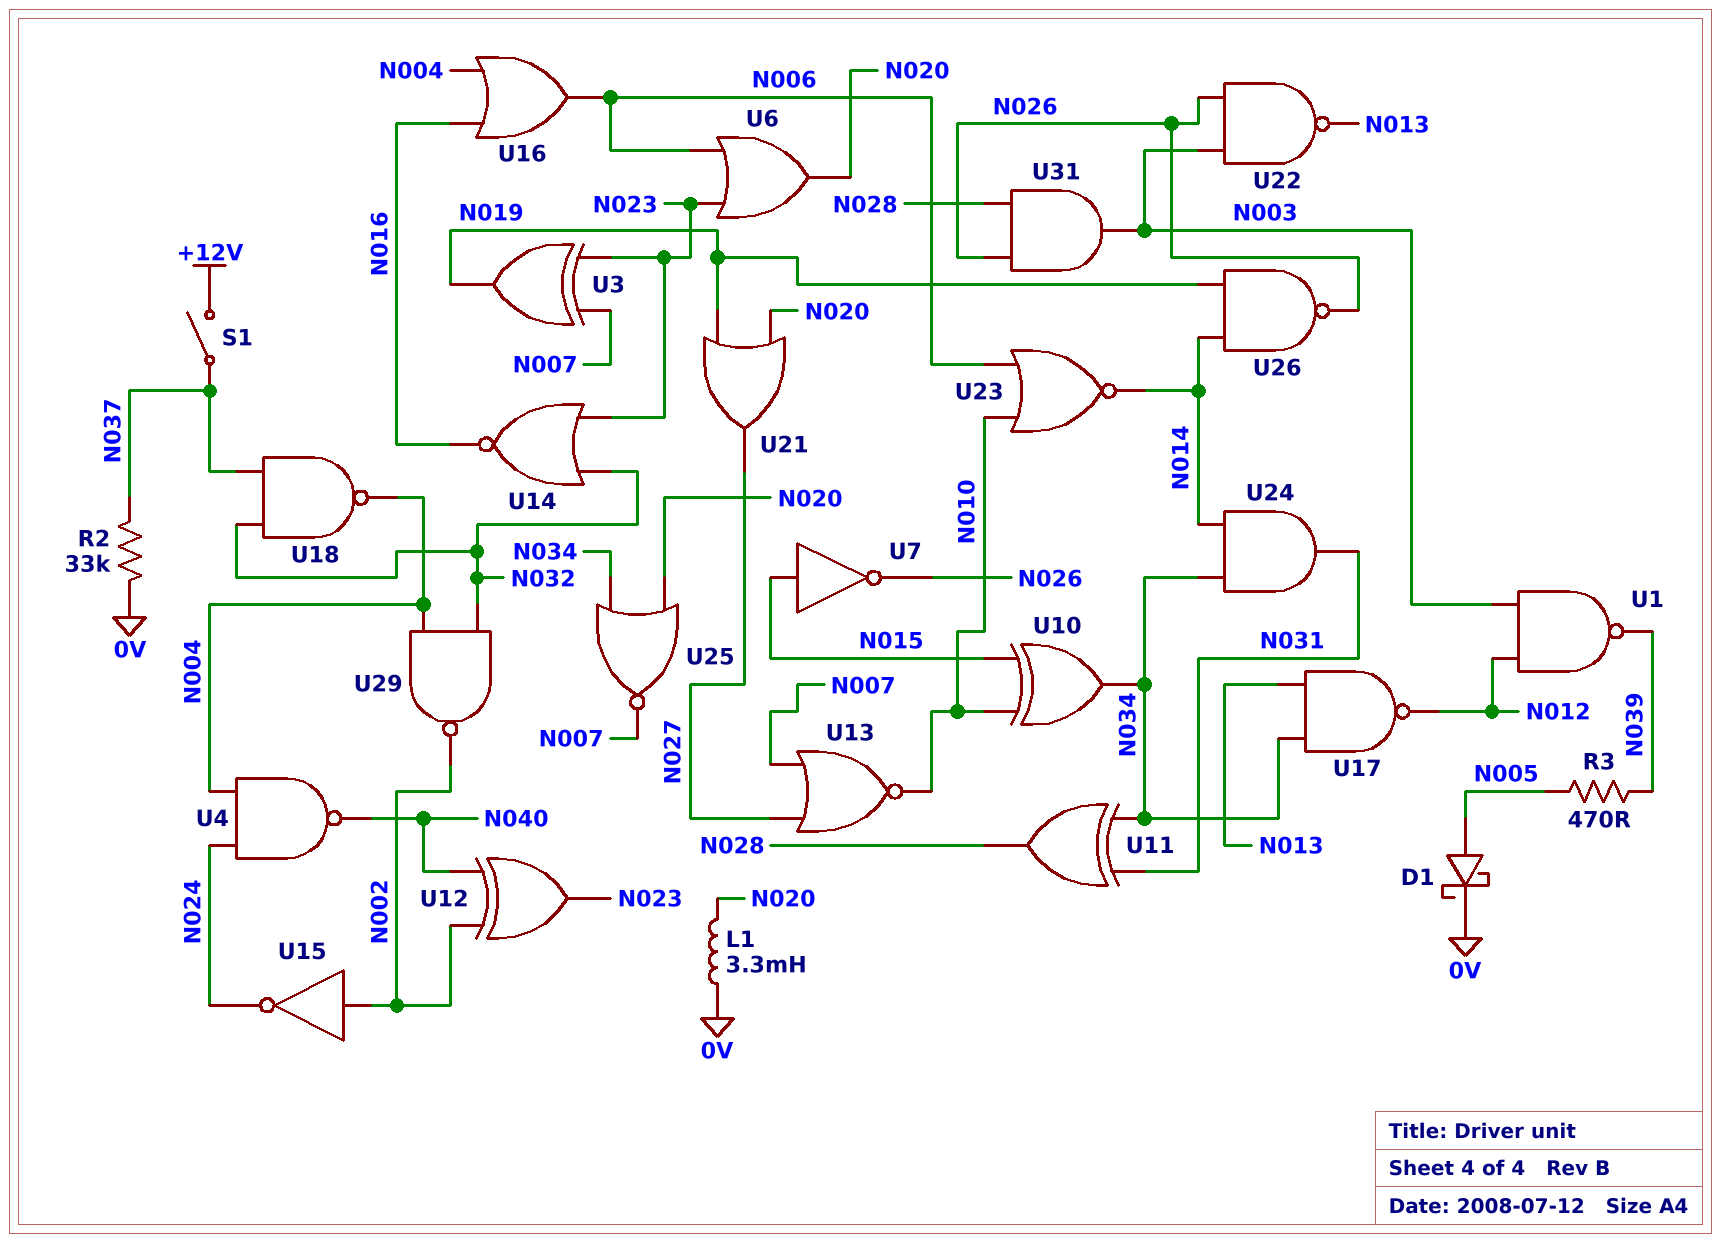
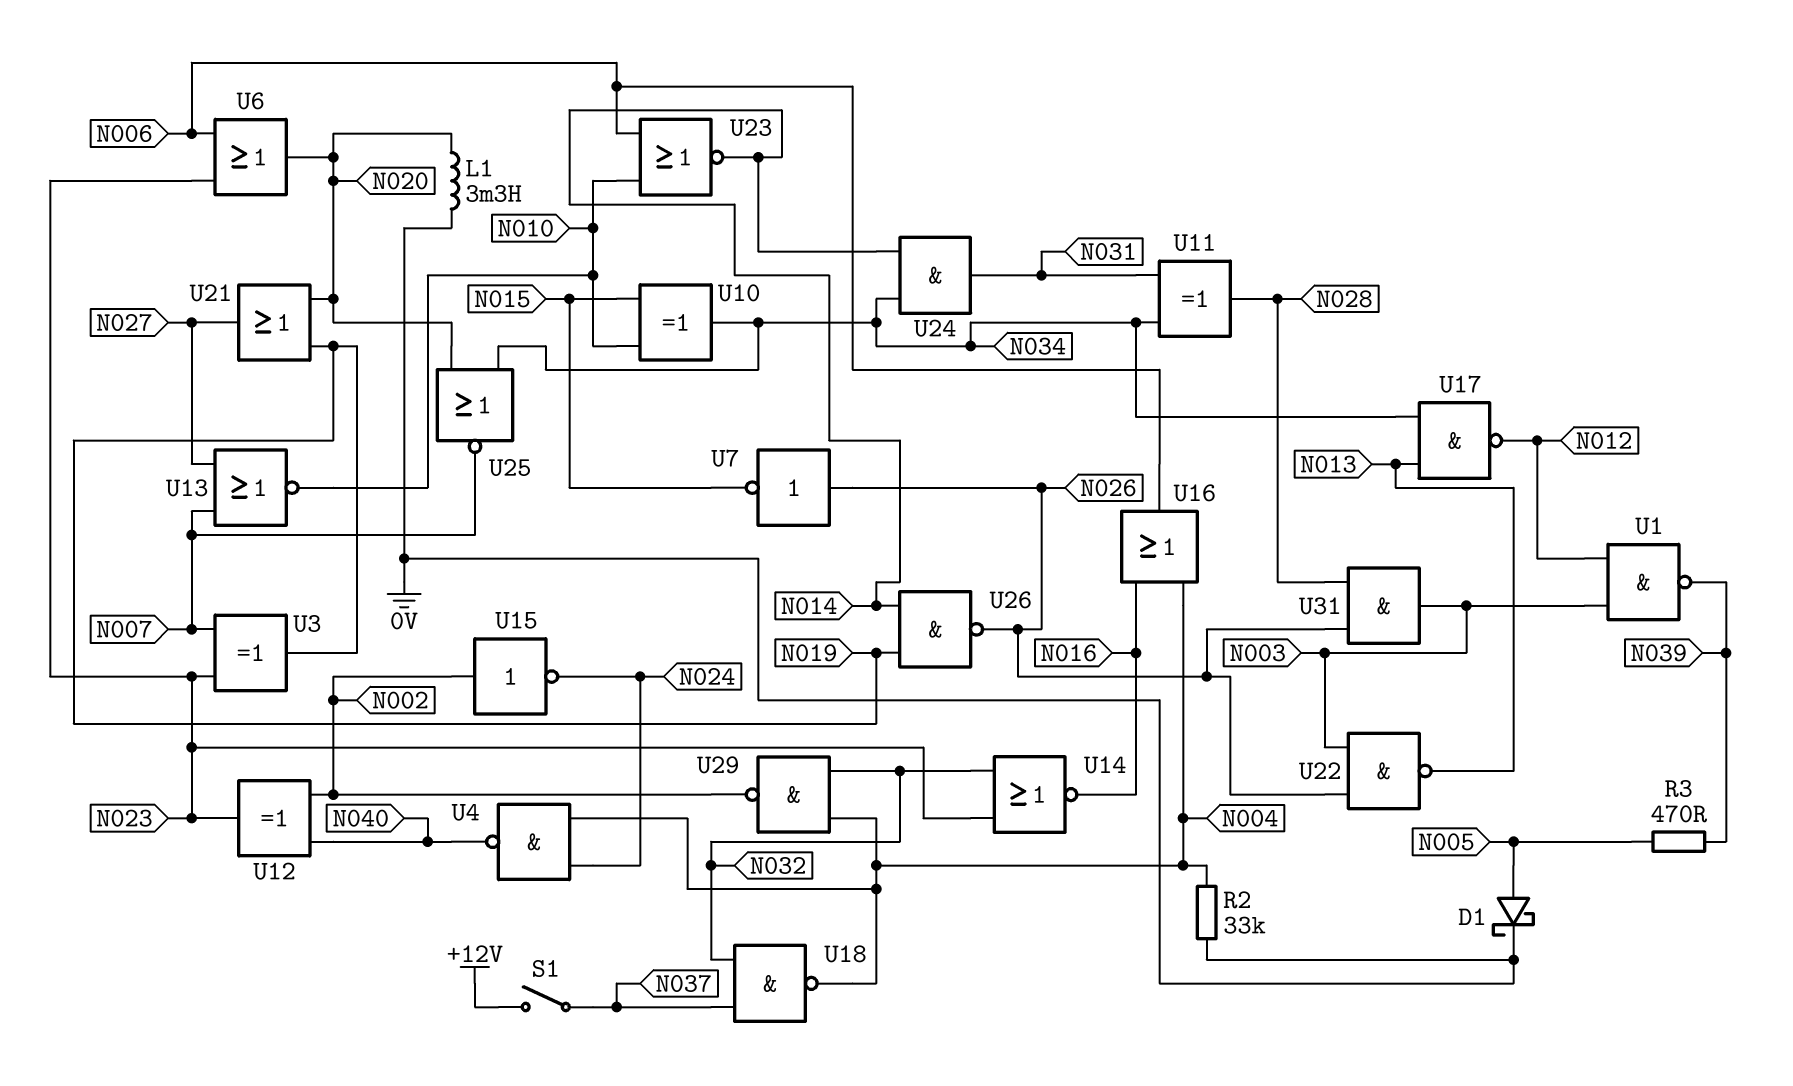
R2: 33k (0V, N037) -> 33k (0V, N004)
U7: NOT (in N015, out N026) -> NOT (in N026, out N015)

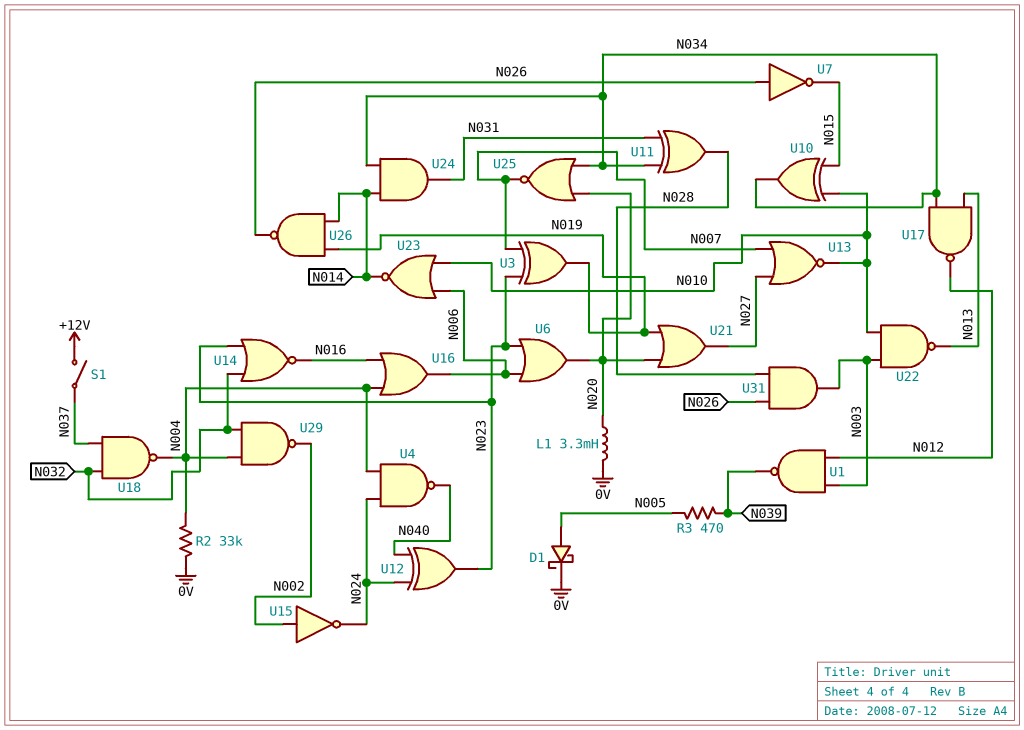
U12: XOR (in N002, in N040, out N023) -> XOR (in N024, in N040, out N023)
U22: NAND (in N003, in N026, out N013) -> NAND (in N003, in N010, out N013)

